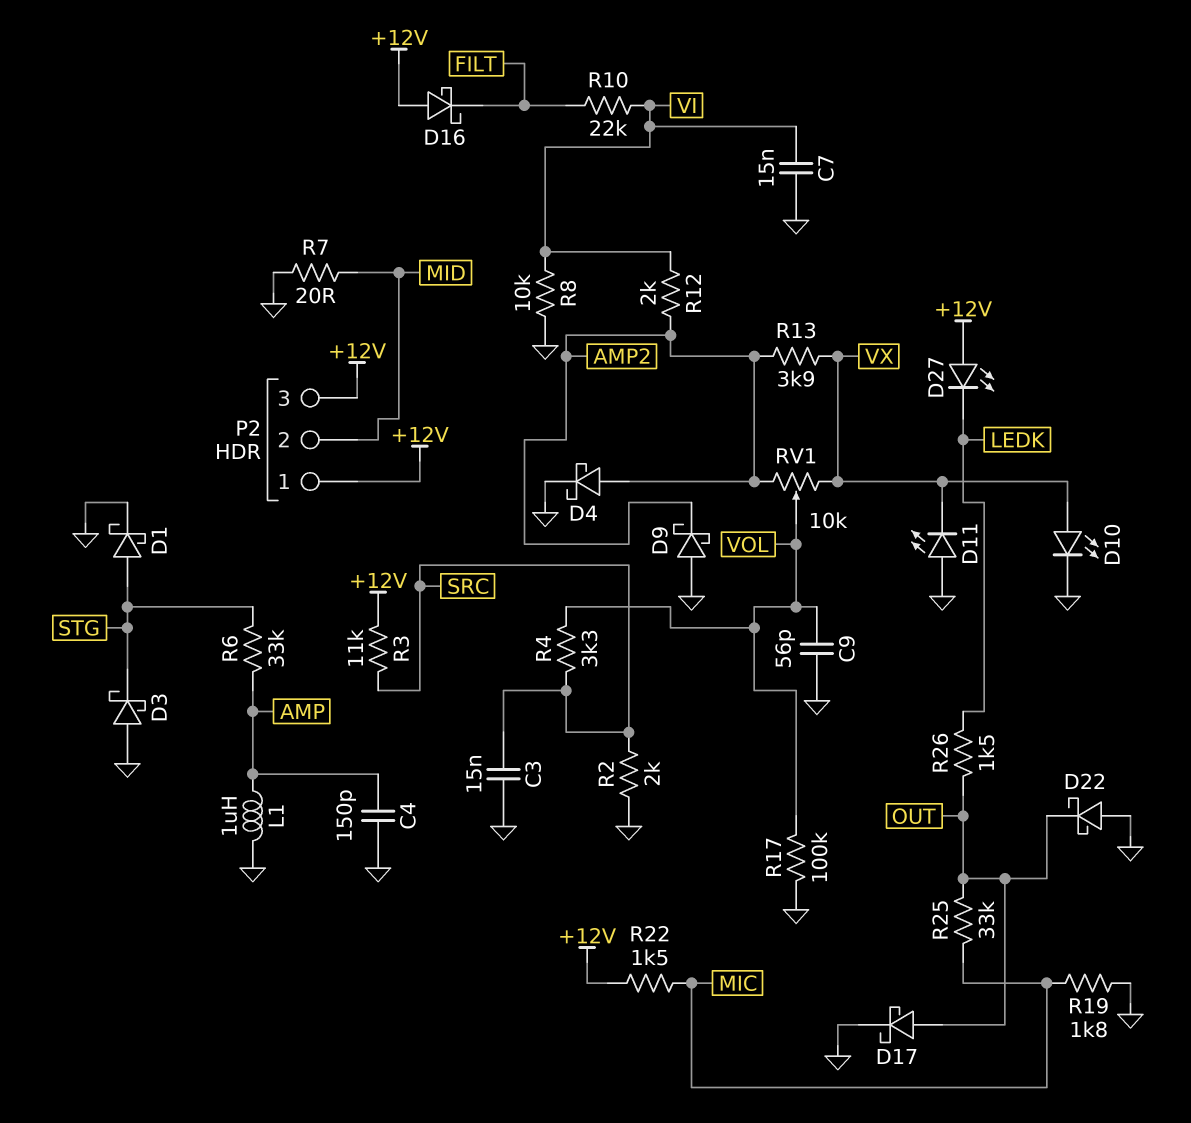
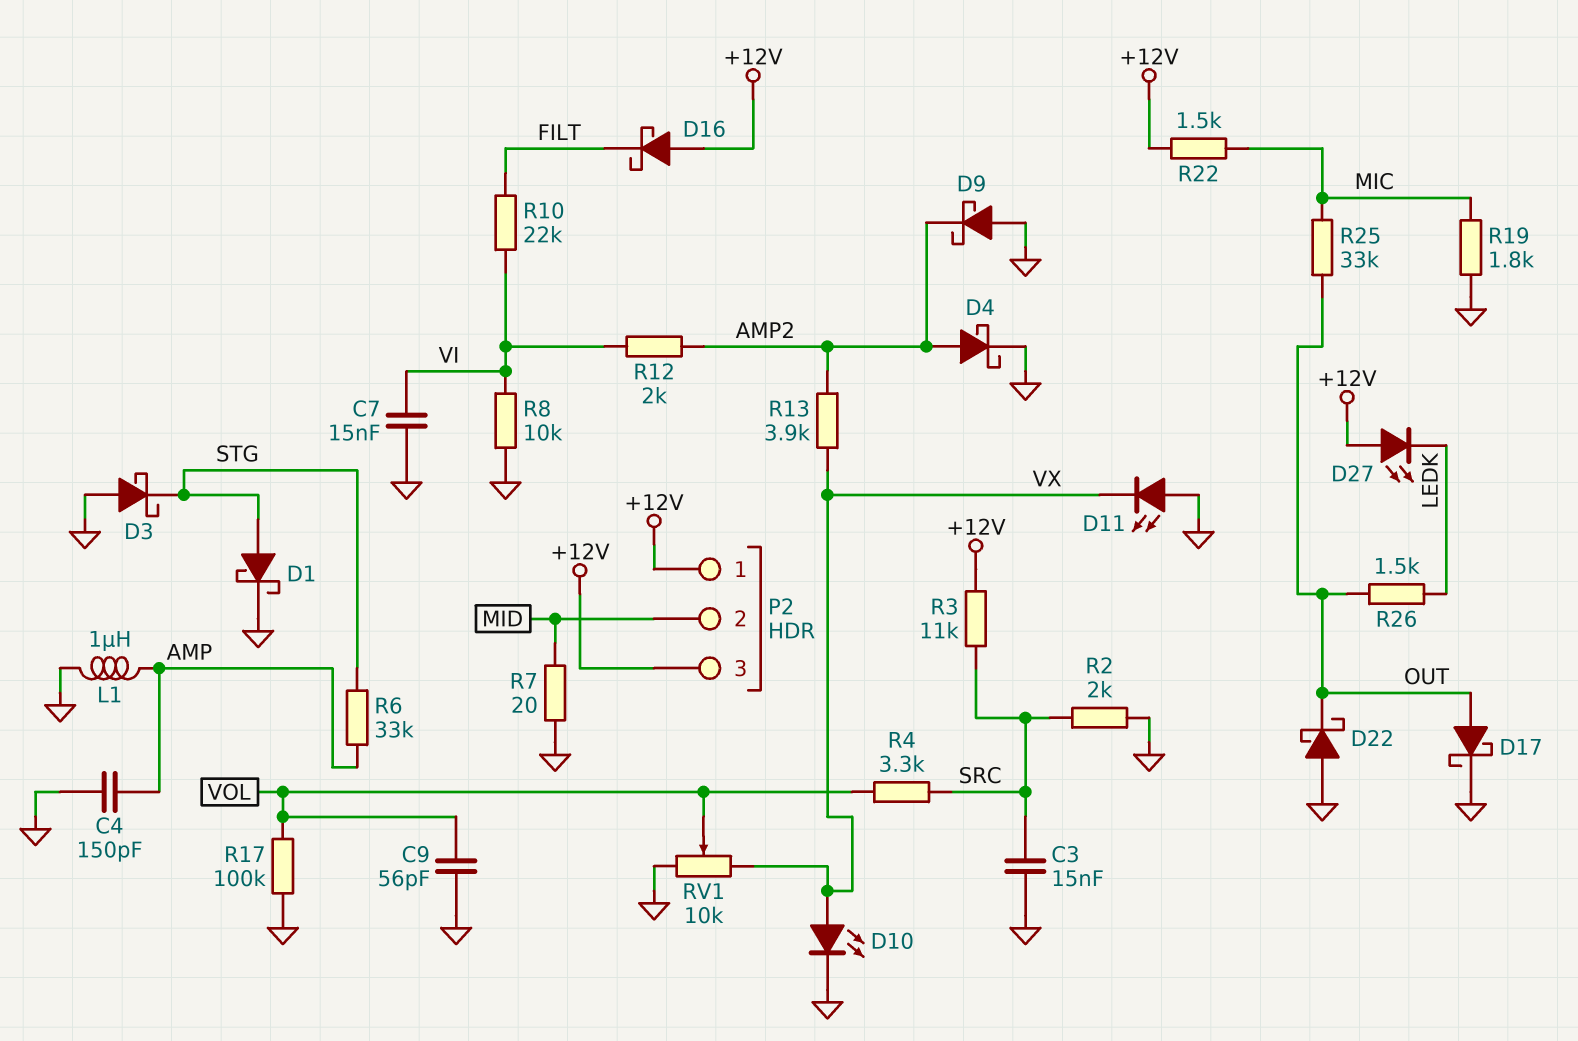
RV1: 10k (AMP2, VX, wiper VOL) -> 10k (GND, VX, wiper VOL)

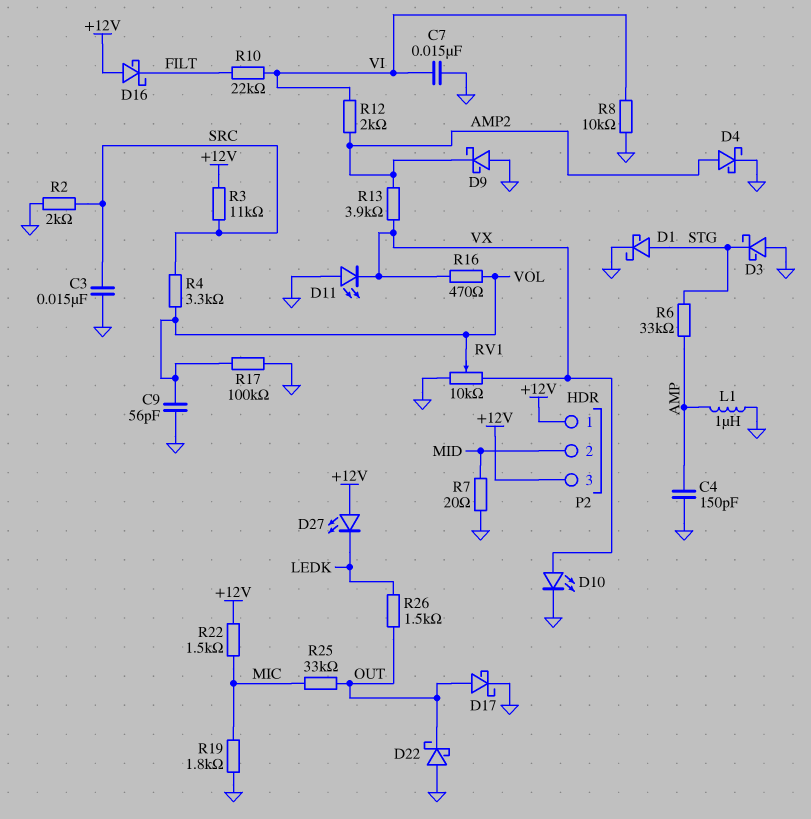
R16: none -> 470 (VOL, VX)

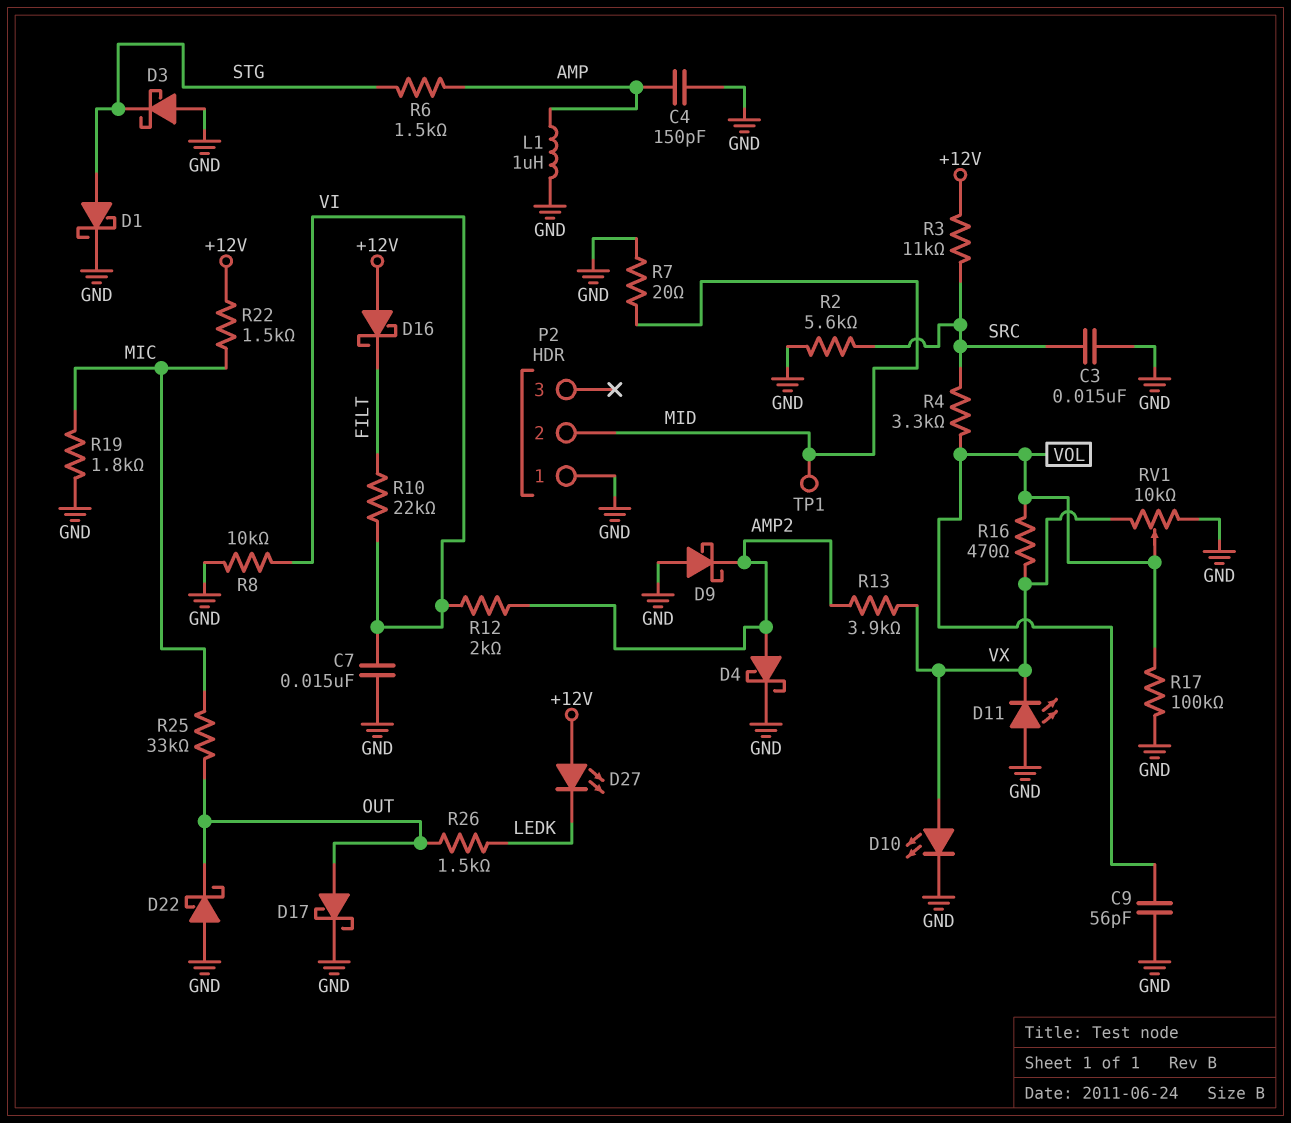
P2 pin 1: +12V -> GND
P2 pin 3: +12V -> none
R2: 2k (GND, SRC) -> 5.6k (GND, SRC)
R6: 33k (AMP, STG) -> 1.5k (AMP, STG)
TP1: none -> test point (MID)

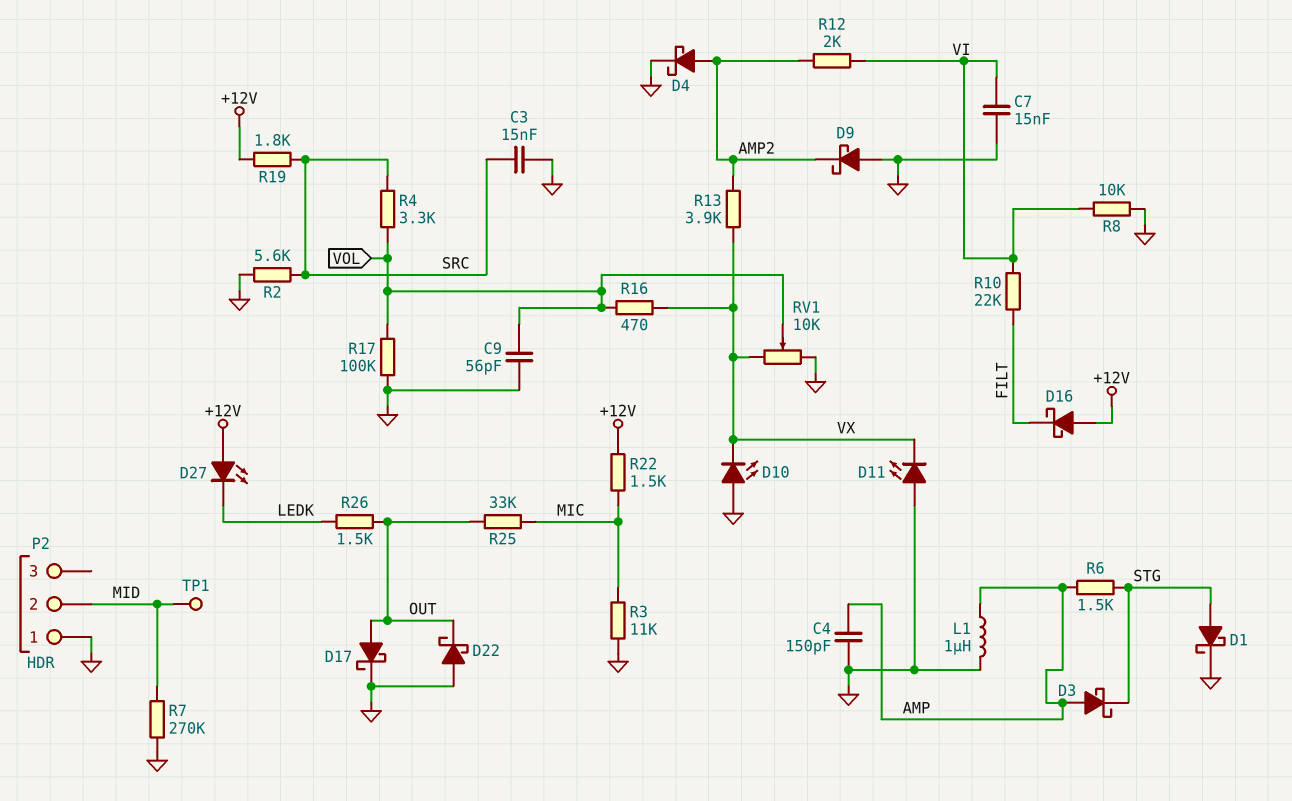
D3: schottky (A GND, K STG) -> schottky (A AMP, K STG)
D10: LED (A VX, K GND) -> LED (A GND, K VX)
R3: 11k (+12V, SRC) -> 11k (GND, MIC)
R7: 20 (GND, MID) -> 270k (GND, MID)
R19: 1.8k (GND, MIC) -> 1.8k (+12V, SRC)

